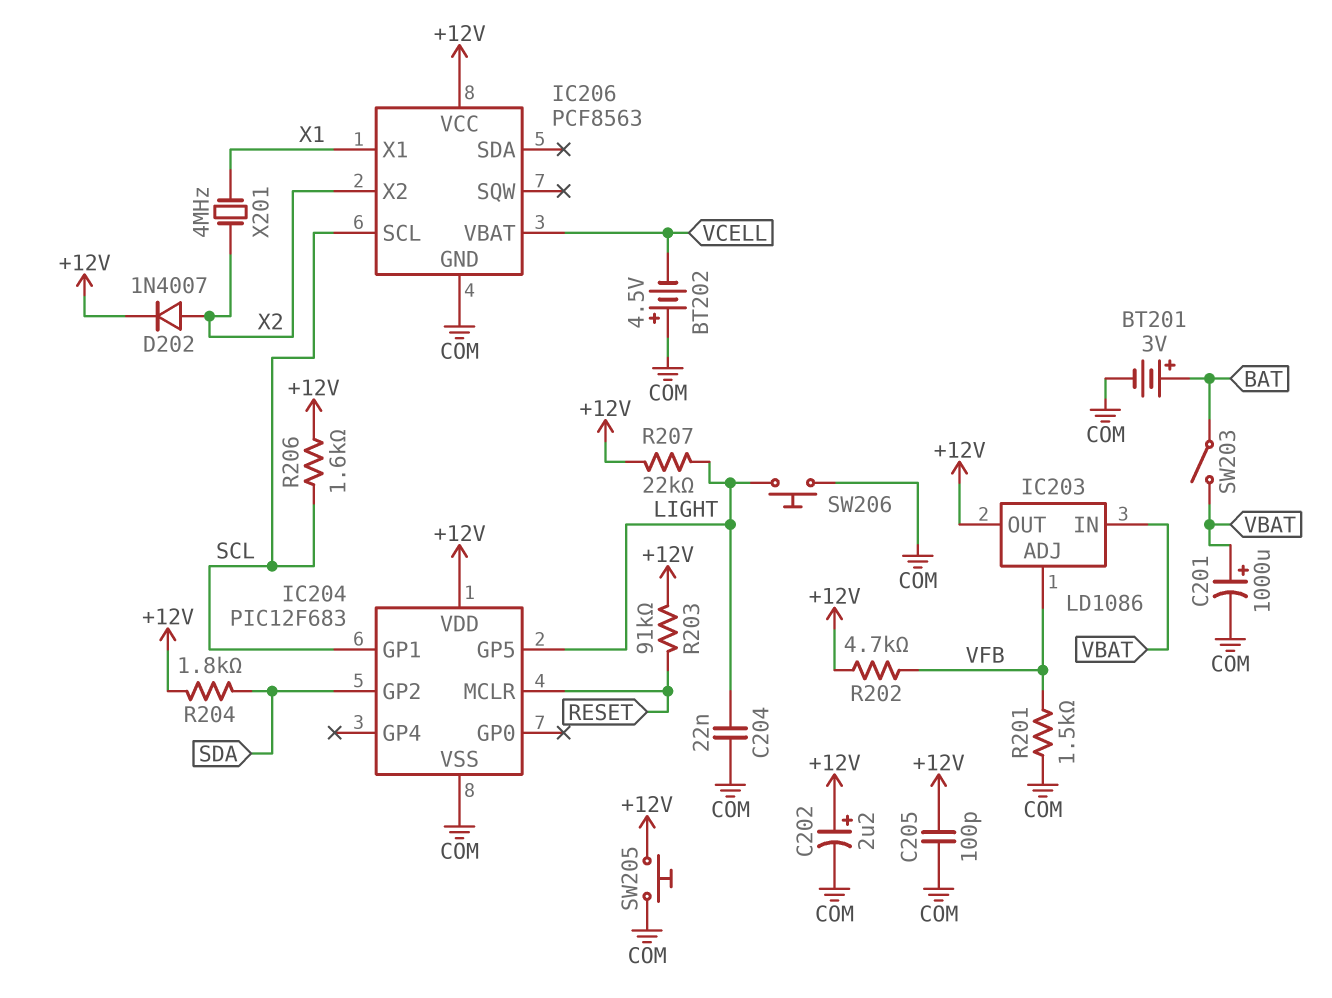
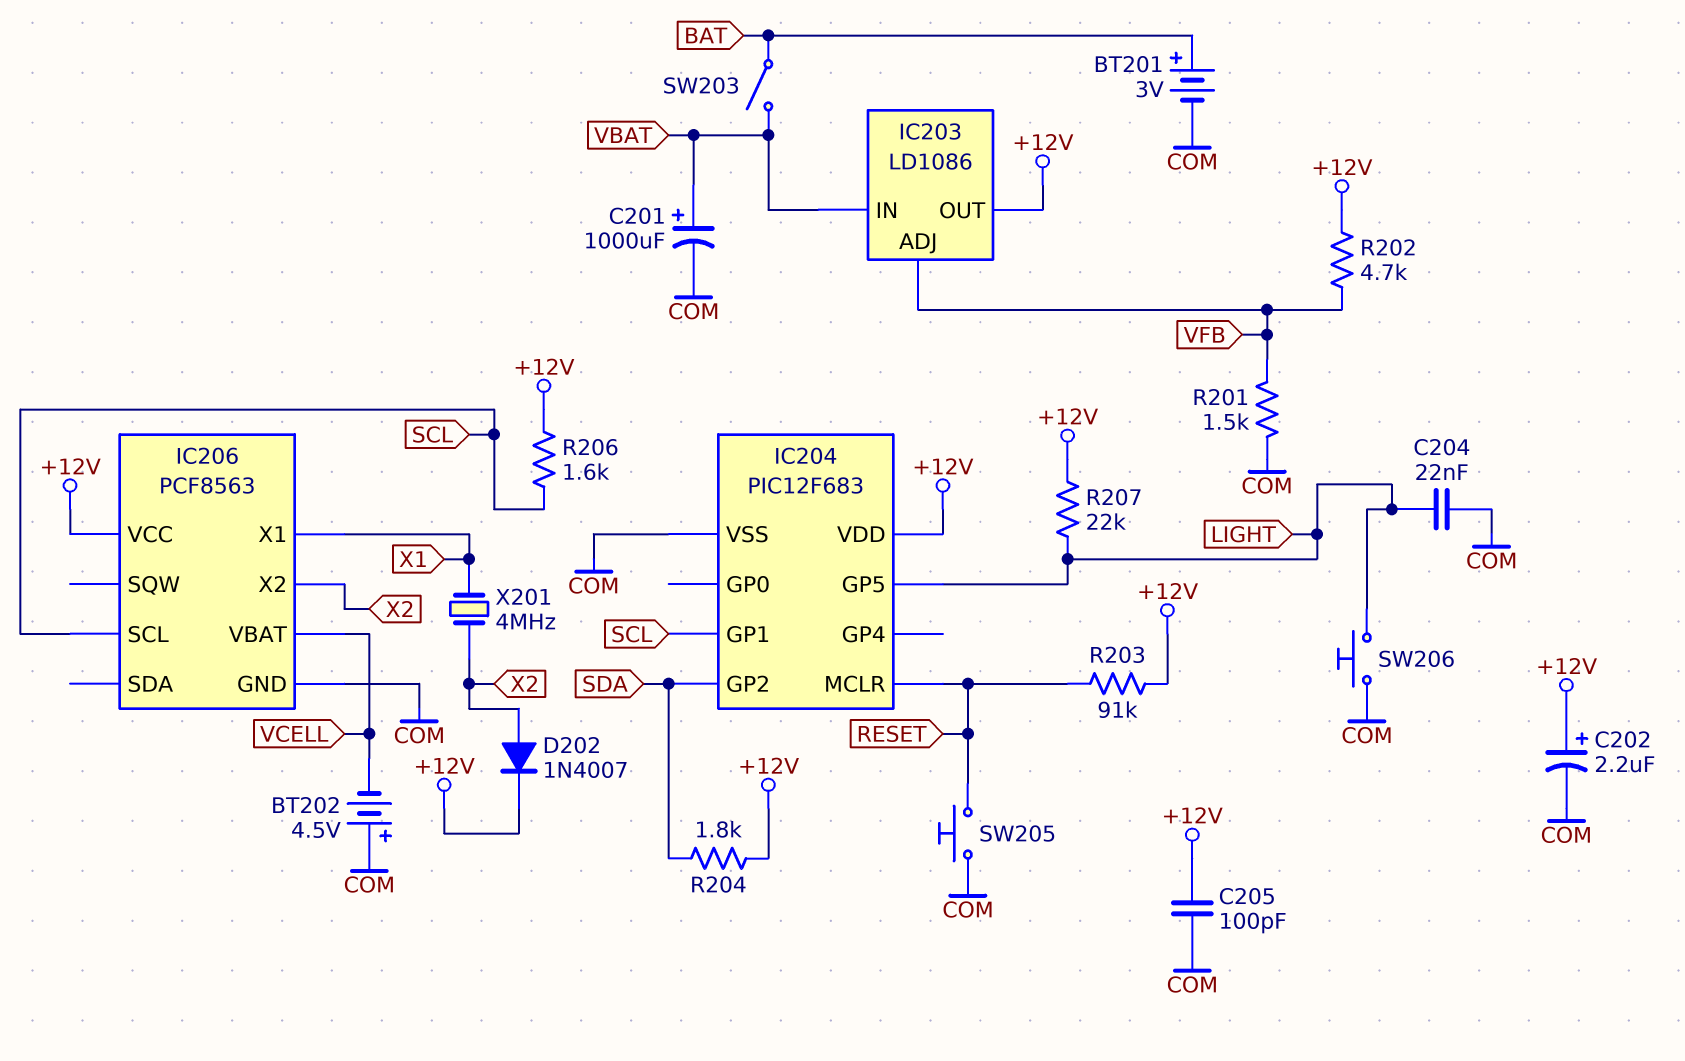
SW205: button (+12V, COM) -> button (COM, RESET)

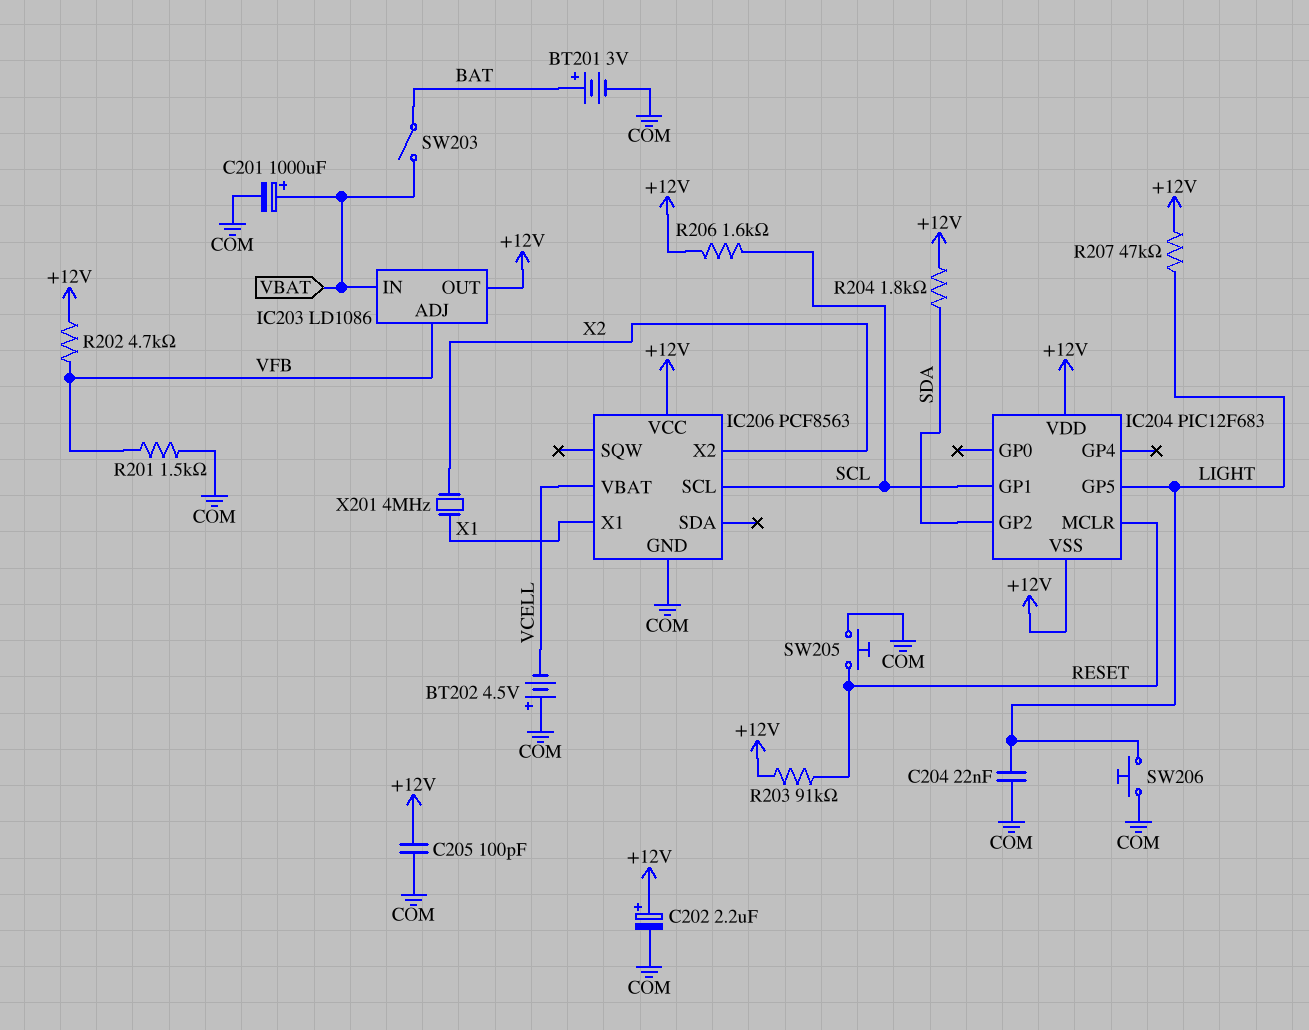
D202: diode 1N4007 (A X2, K +12V) -> none
IC204 pin VSS: COM -> +12V
R207: 22k (+12V, LIGHT) -> 47k (+12V, LIGHT)

